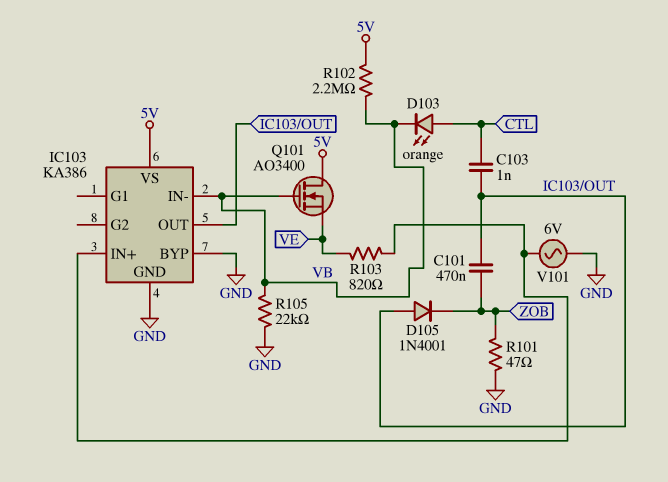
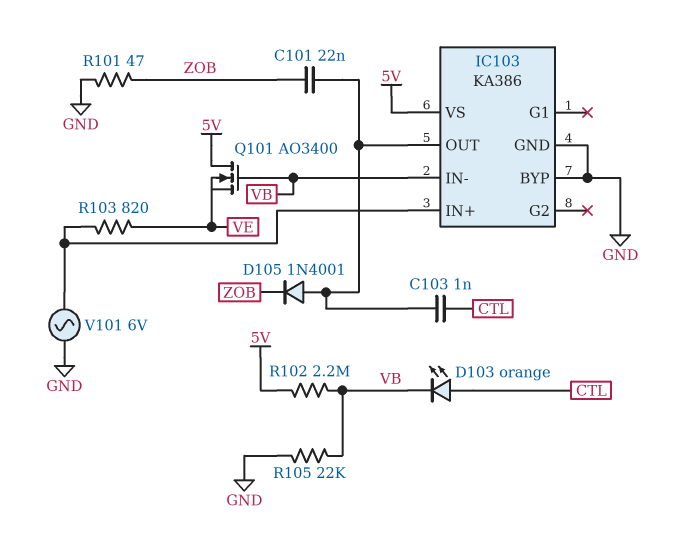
C101: 470nF (IC103/OUT, ZOB) -> 22nF (IC103/OUT, ZOB)

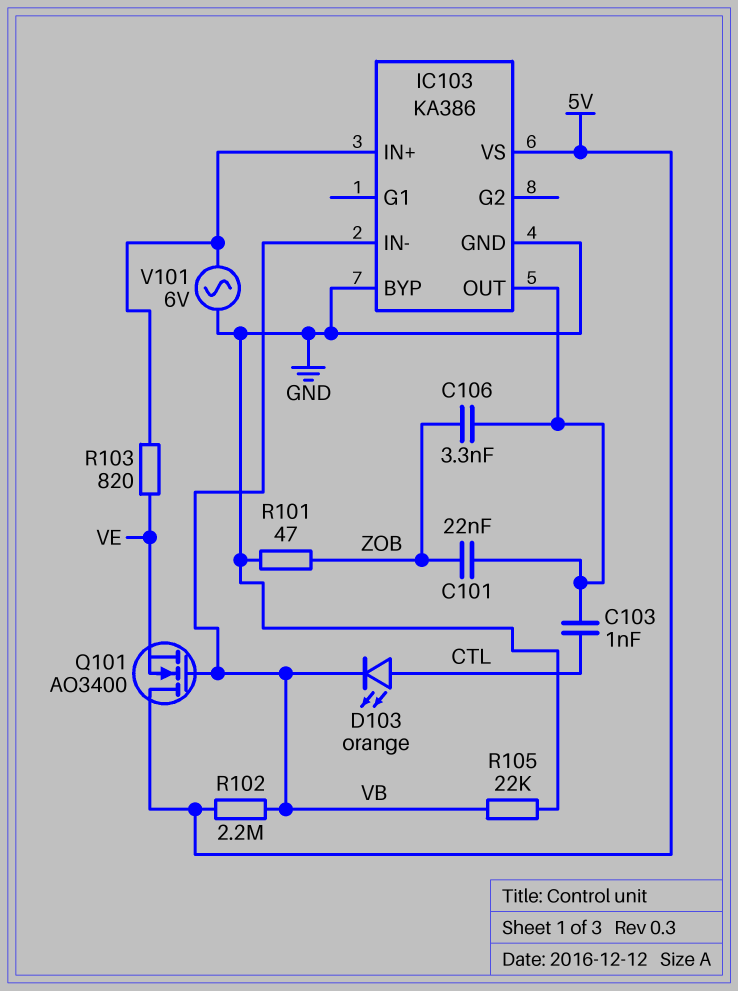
C106: none -> 3.3nF (IC103/OUT, ZOB)
D105: diode 1N4001 (A IC103/OUT, K ZOB) -> none

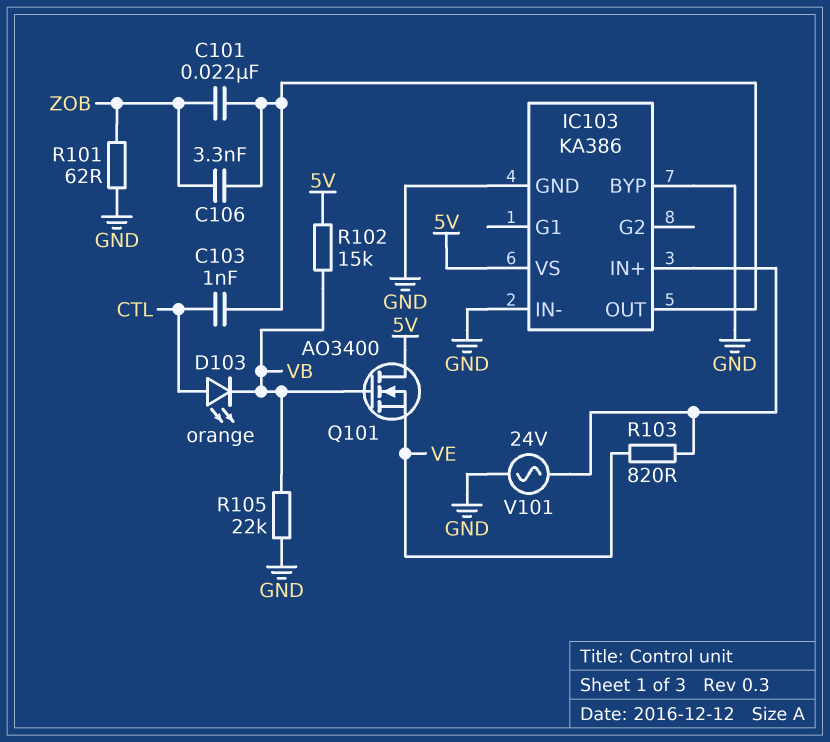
IC103 pin IN-: VB -> GND
R101: 47 (GND, ZOB) -> 62 (GND, ZOB)
R102: 2.2M (5V, VB) -> 15k (5V, VB)
V101: AC 6V (GND, IC103/IN+) -> AC 24V (GND, IC103/IN+)

